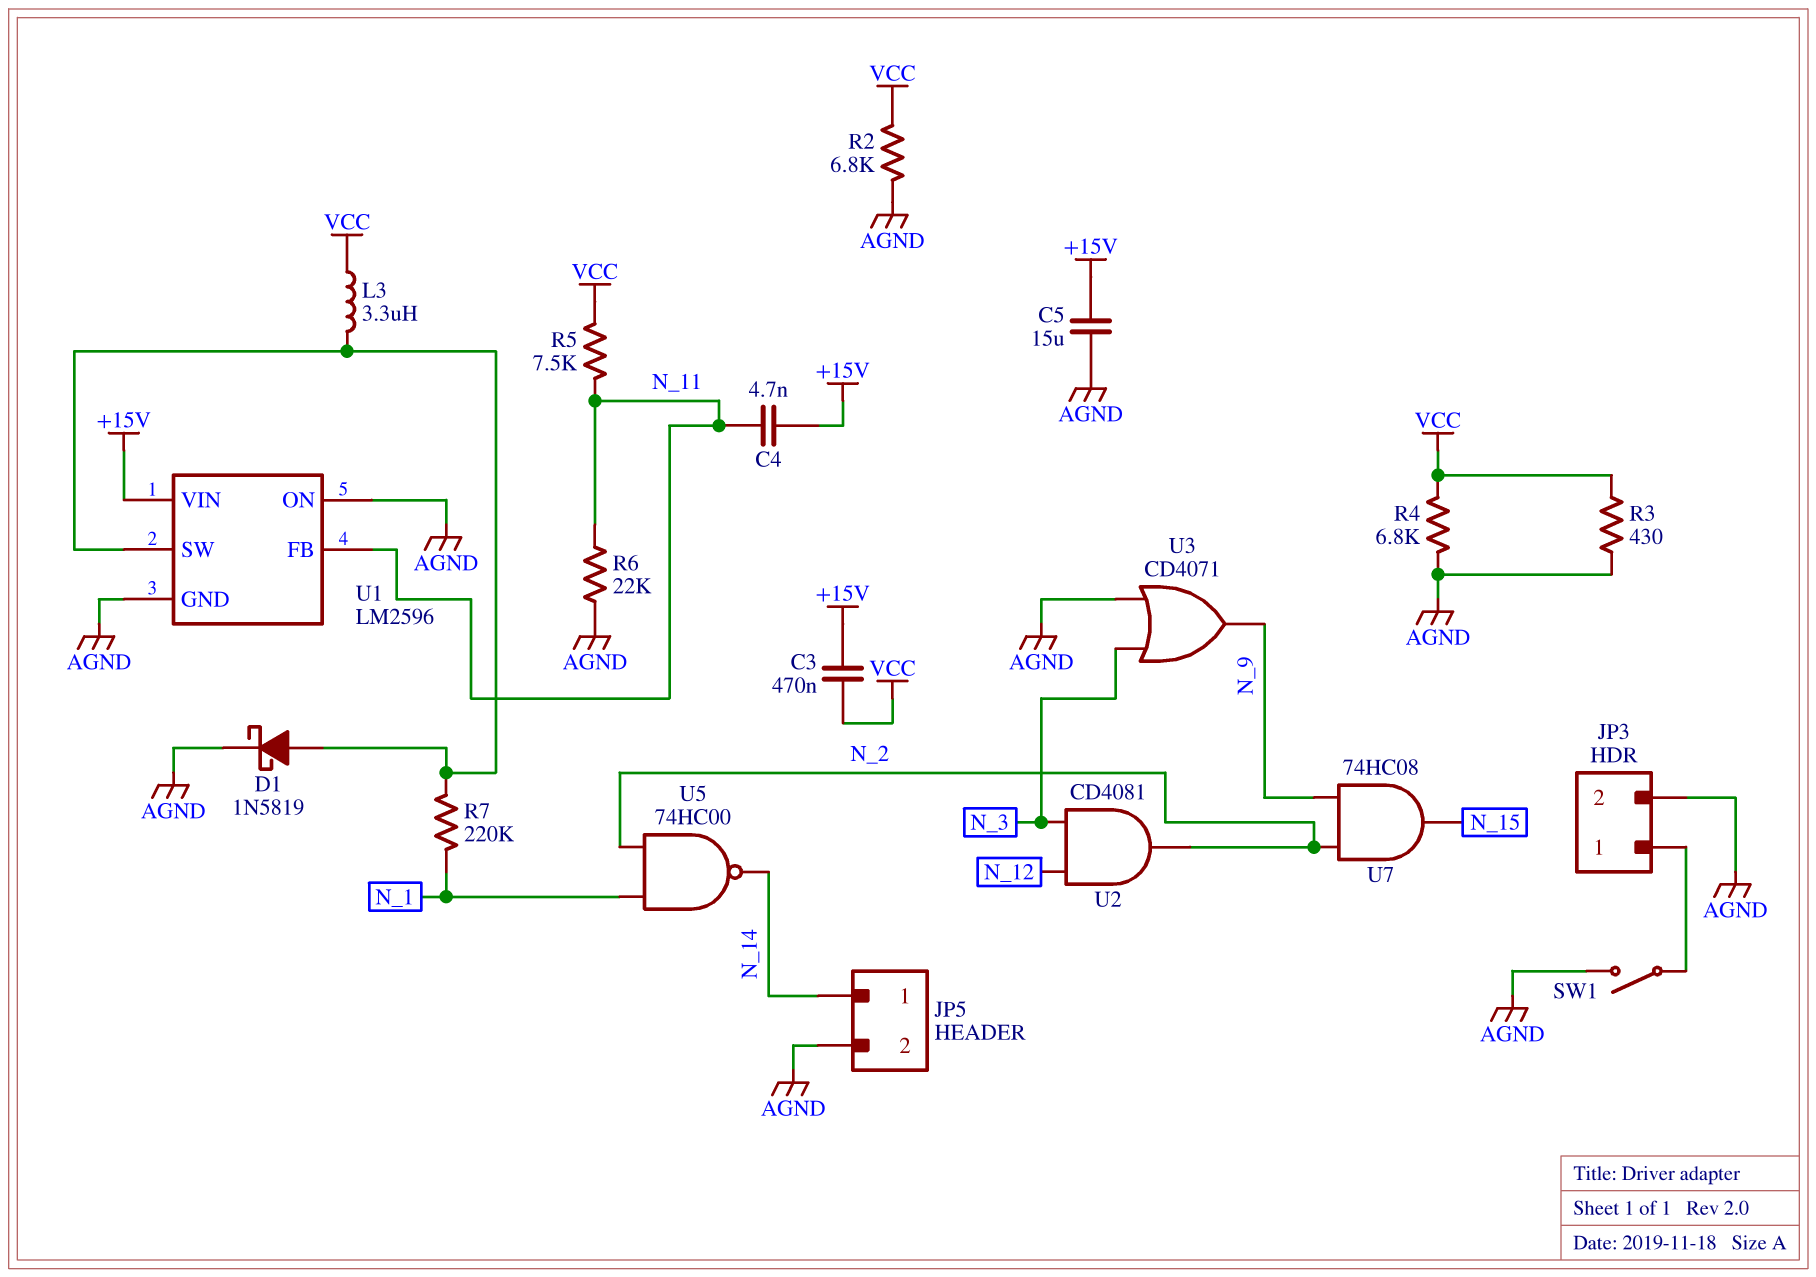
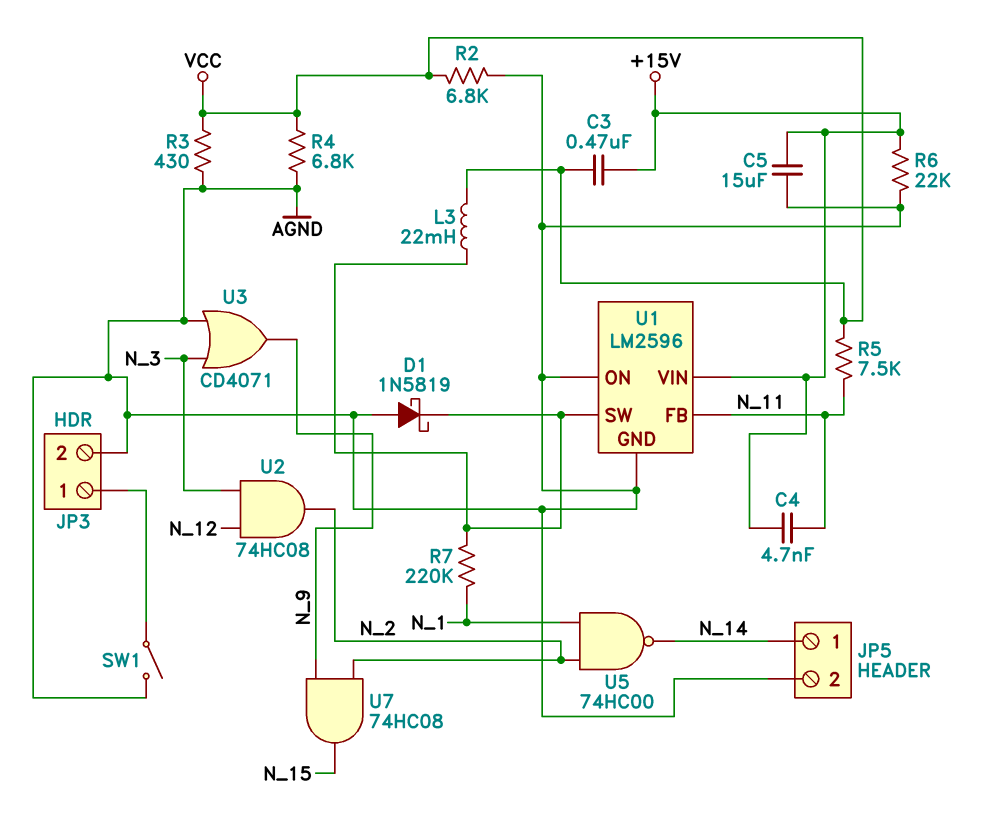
D1: schottky 1N5819 (A U1/SW, K AGND) -> schottky 1N5819 (A AGND, K U1/SW)
L3: 3.3uH (U1/SW, VCC) -> 22mH (U1/SW, VCC)
R6: 22k (AGND, N_11) -> 22k (+15V, AGND)
U2: AND CD4081 (in N_3, in N_12, out N_2) -> AND 74HC08 (in N_3, in N_12, out N_2)

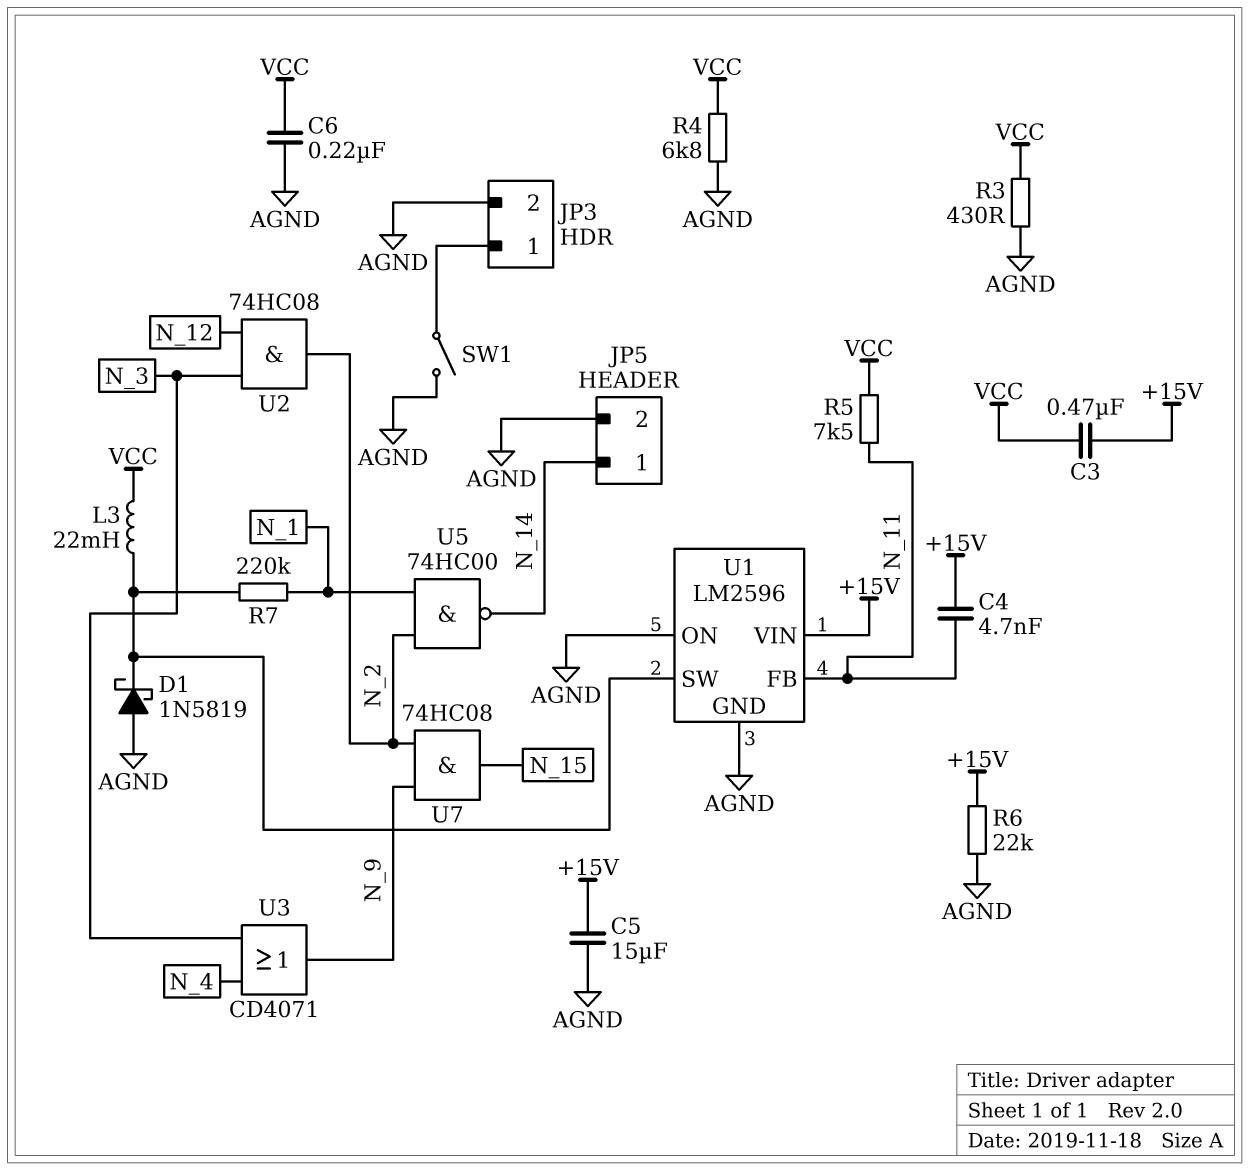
C6: none -> 220nF (AGND, VCC)
R2: 6.8k (AGND, VCC) -> none
U3: OR CD4071 (in AGND, in N_3, out N_9) -> OR CD4071 (in N_3, in N_4, out N_9)

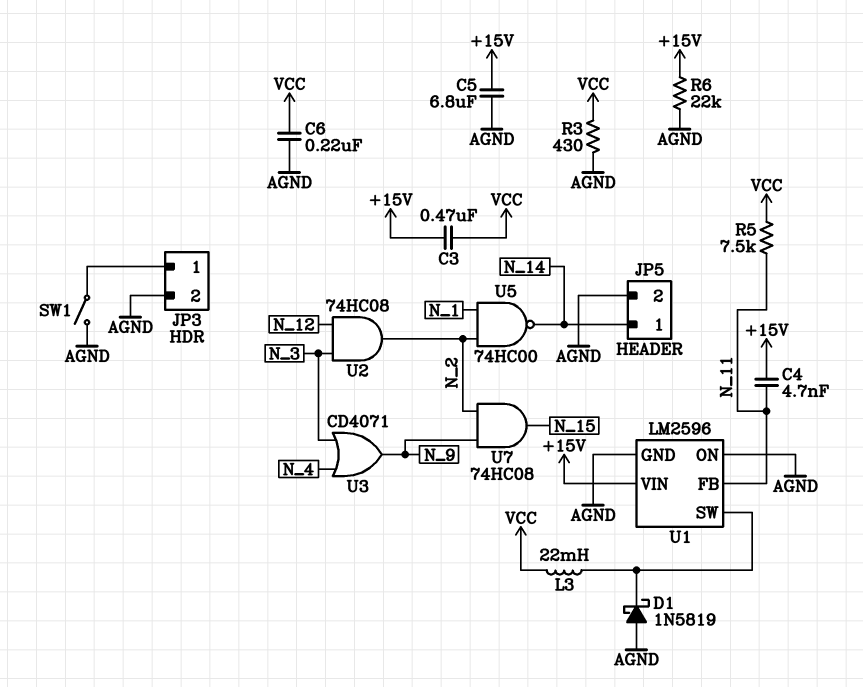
C5: 15uF (+15V, AGND) -> 6.8uF (+15V, AGND)
R4: 6.8k (AGND, VCC) -> none
R7: 220k (N_1, U1/SW) -> none

